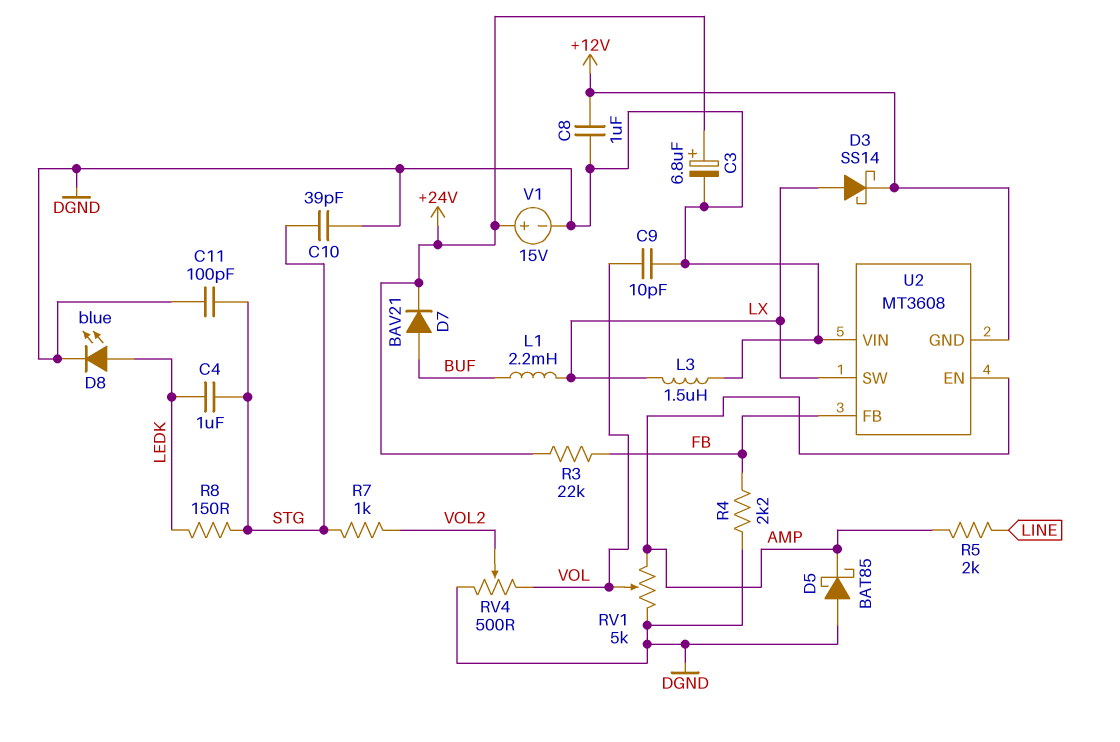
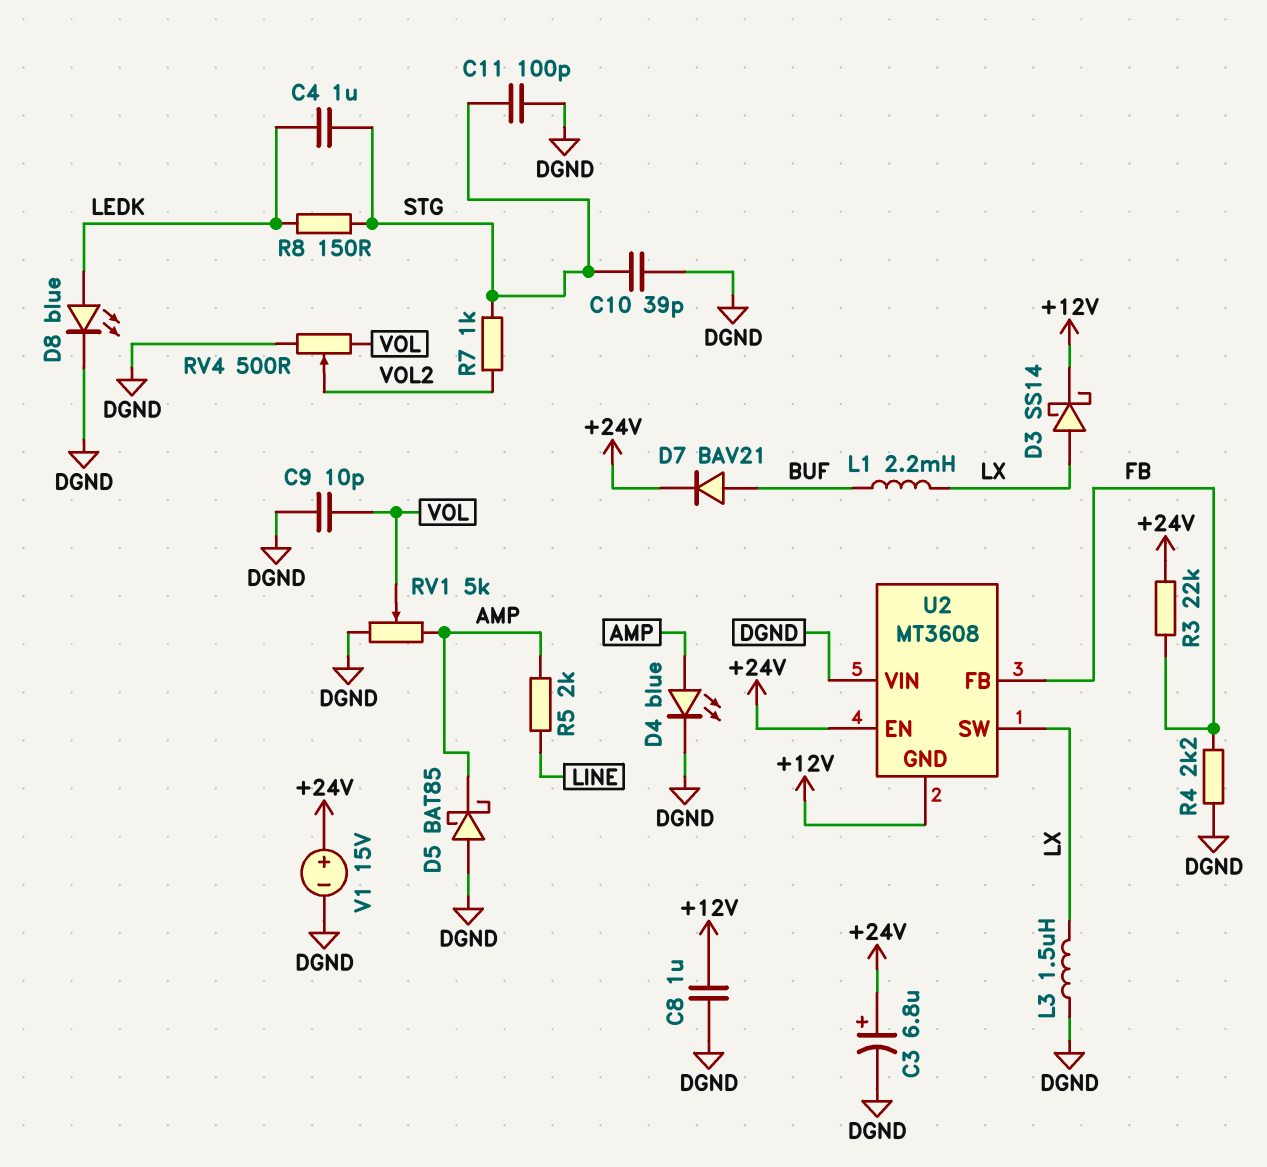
D4: none -> LED blue (A AMP, K DGND)
U2 pin EN: AMP -> +24V

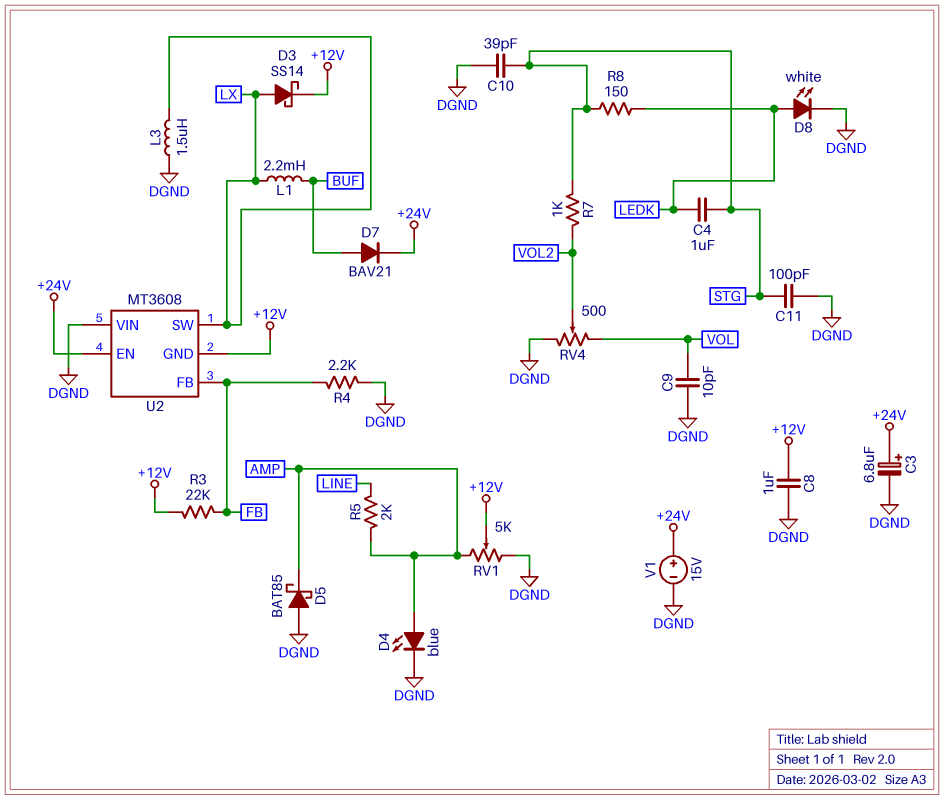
D8: LED blue (A LEDK, K DGND) -> LED white (A LEDK, K DGND)
R3: 22k (+24V, FB) -> 22k (+12V, FB)
RV1: 5k (AMP, DGND, wiper VOL) -> 5k (AMP, DGND, wiper +12V)

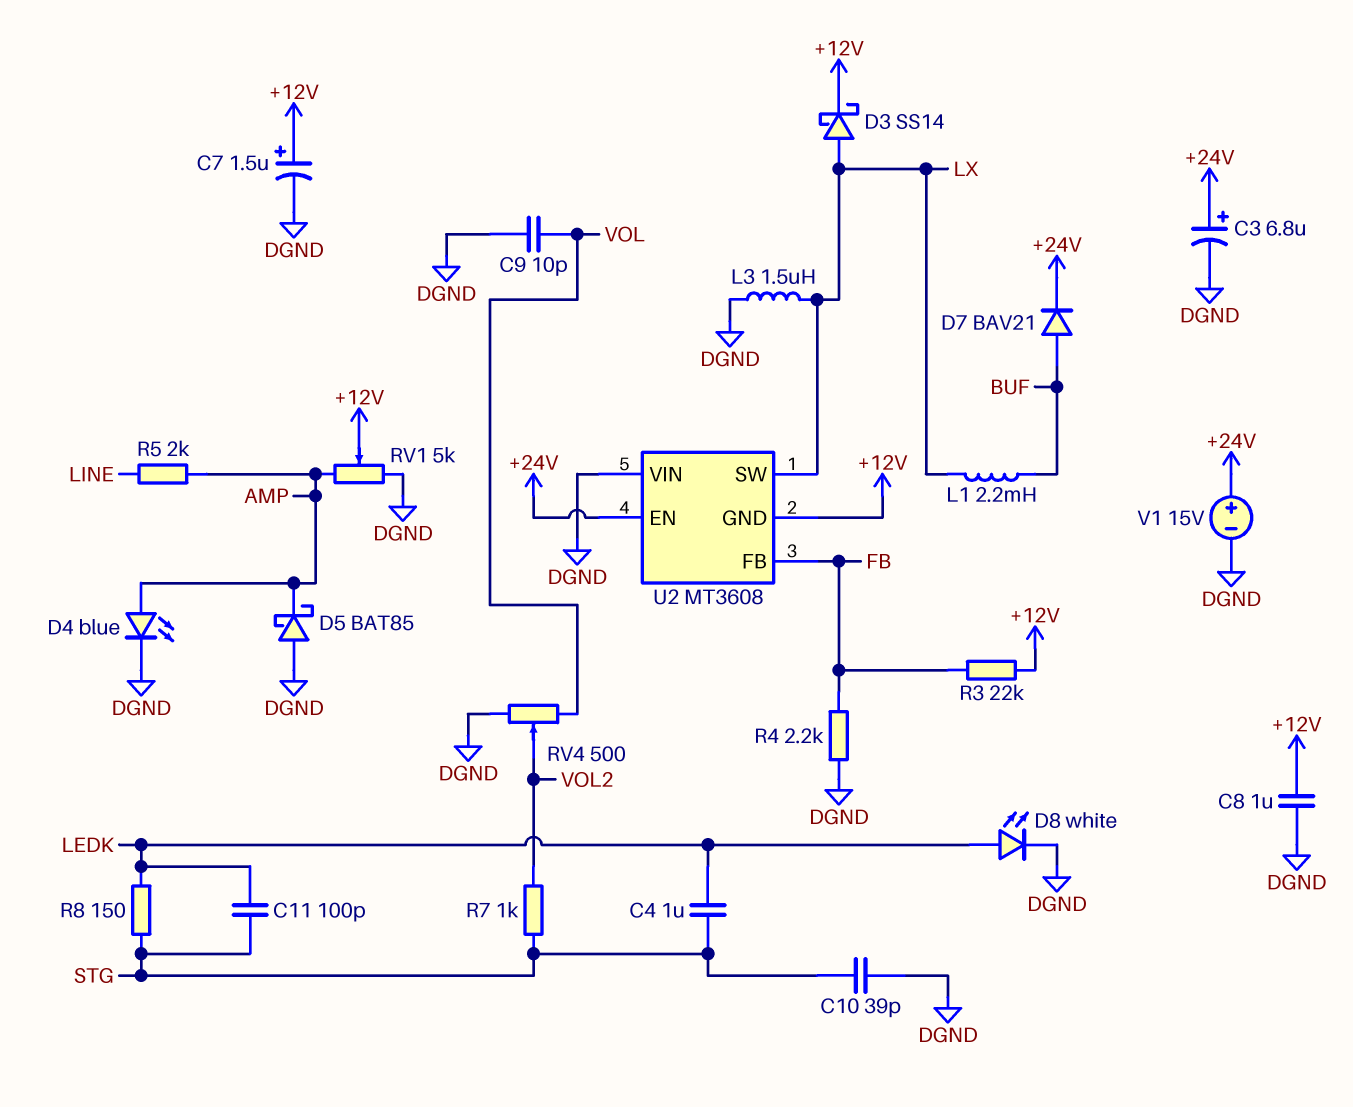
C7: none -> 1.5uF (plus +12V, minus DGND)
C11: 100pF (DGND, STG) -> 100pF (LEDK, STG)

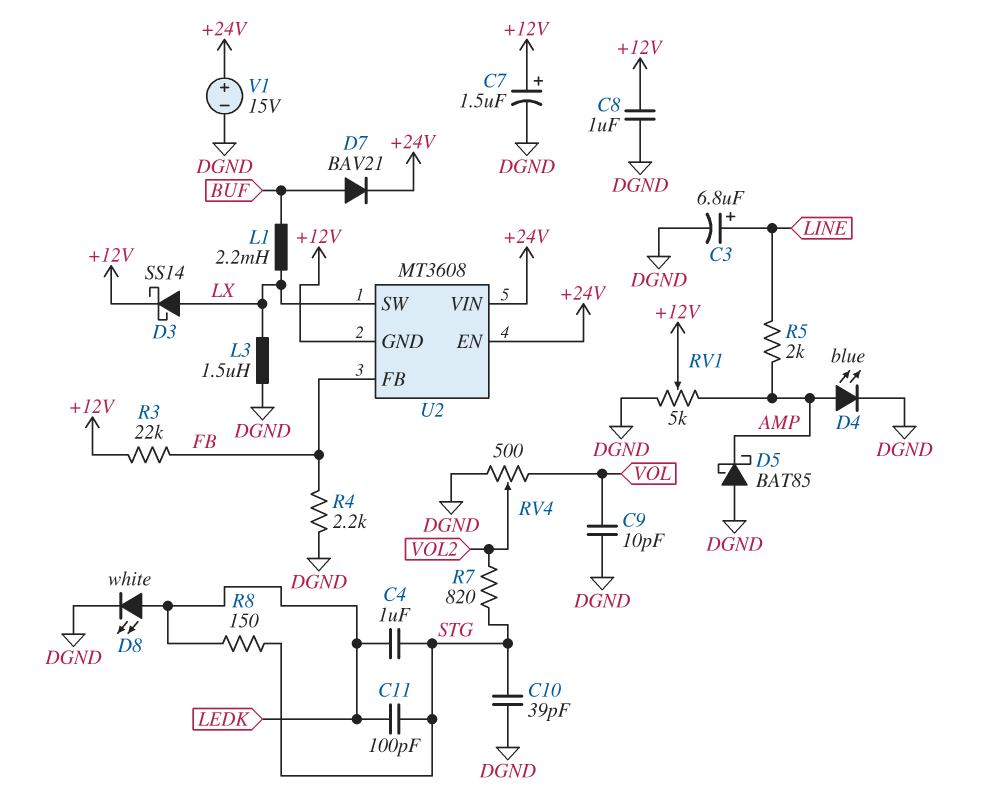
C3: 6.8uF (plus +24V, minus DGND) -> 6.8uF (plus LINE, minus DGND)
R7: 1k (STG, VOL2) -> 820 (STG, VOL2)
U2 pin VIN: DGND -> +24V

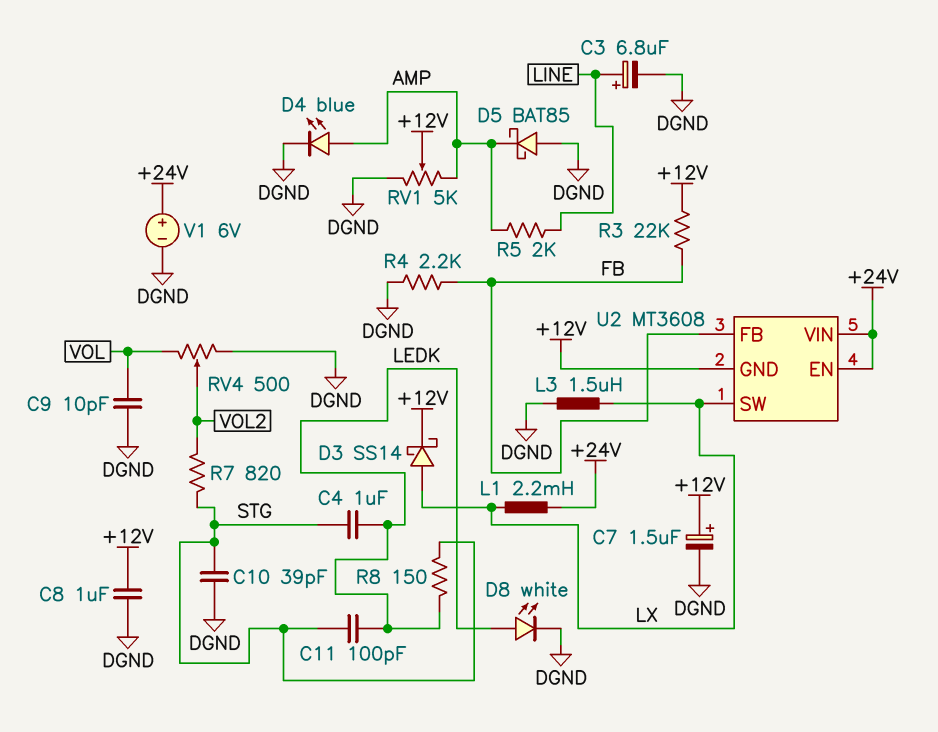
D7: diode BAV21 (A BUF, K +24V) -> none
L1: 2.2mH (BUF, LX) -> 2.2mH (+24V, LX)
V1: 15V (plus +24V, minus DGND) -> 6V (plus +24V, minus DGND)

